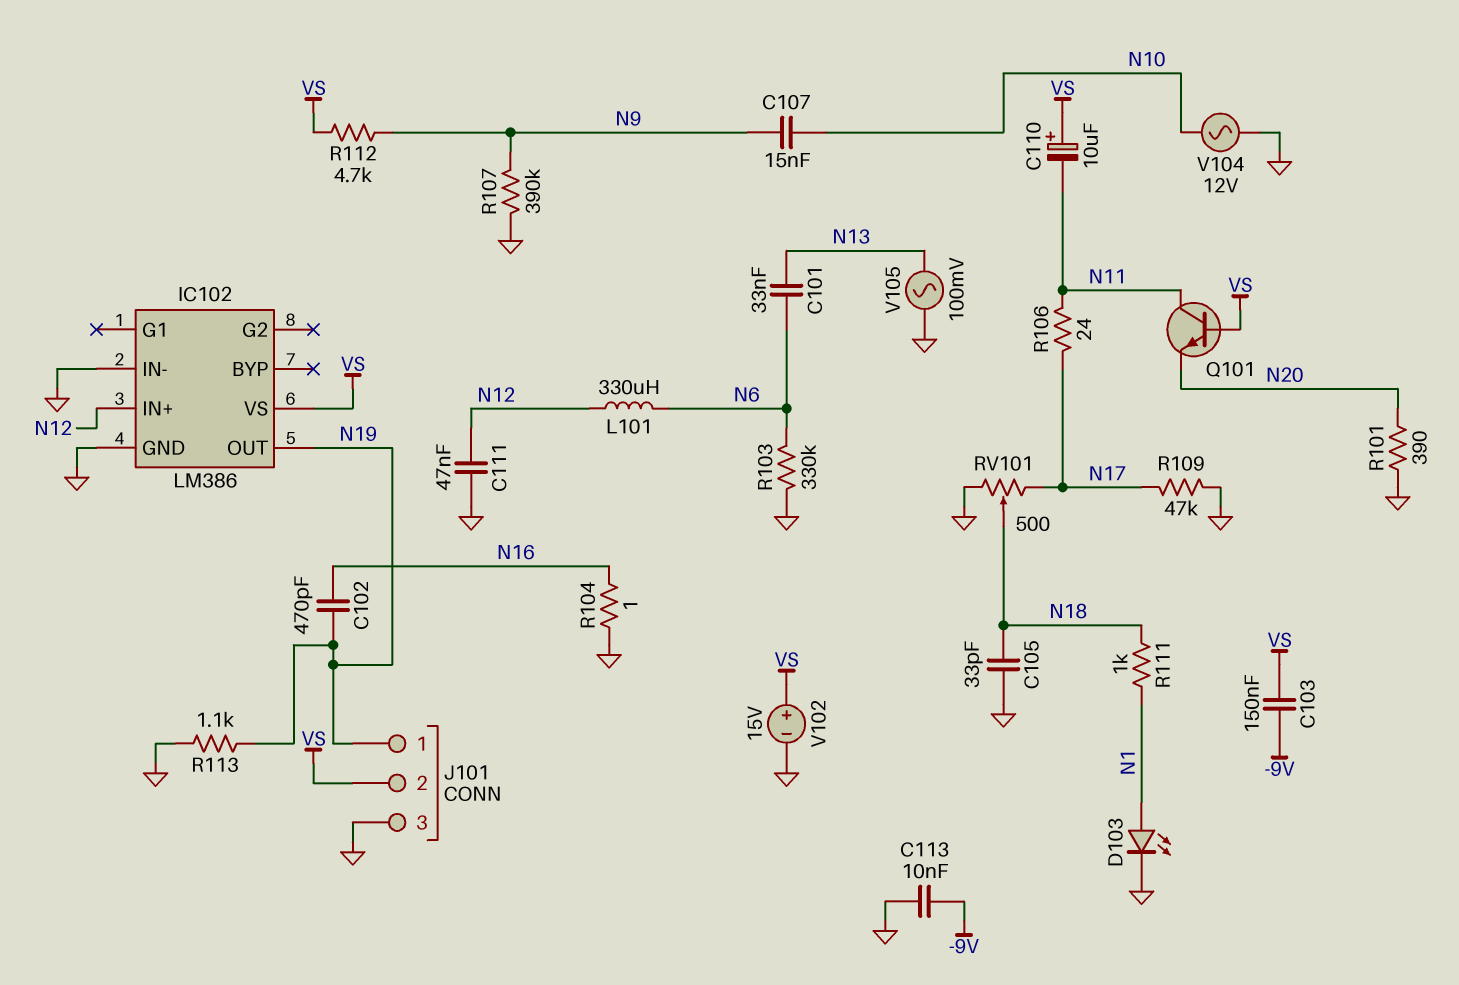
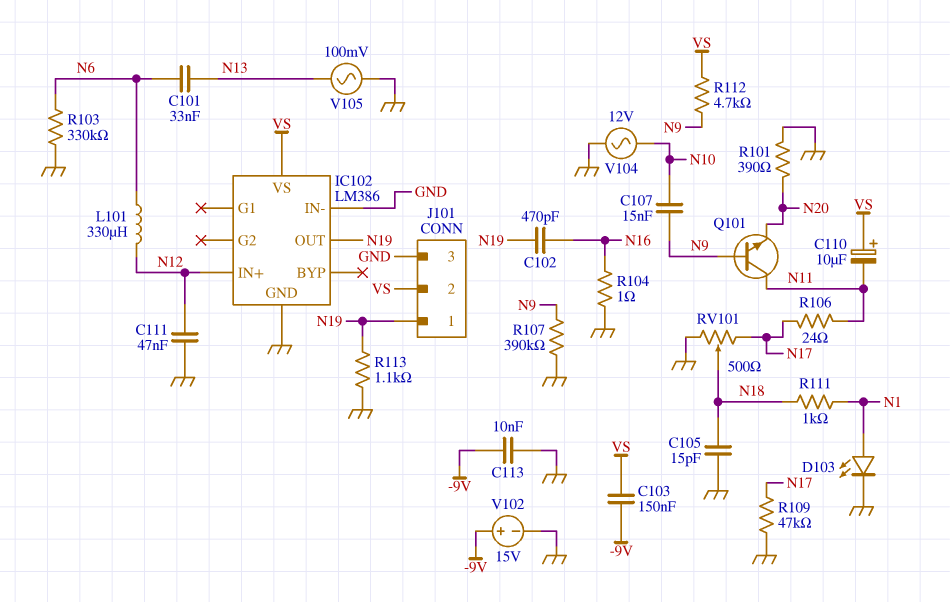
C105: 33pF (GND, N18) -> 15pF (GND, N18)
Q101: NPN (B VS, C N11, E N20) -> NPN (B N9, C N11, E N20)
V102: 15V (plus VS, minus GND) -> 15V (plus -9V, minus GND)

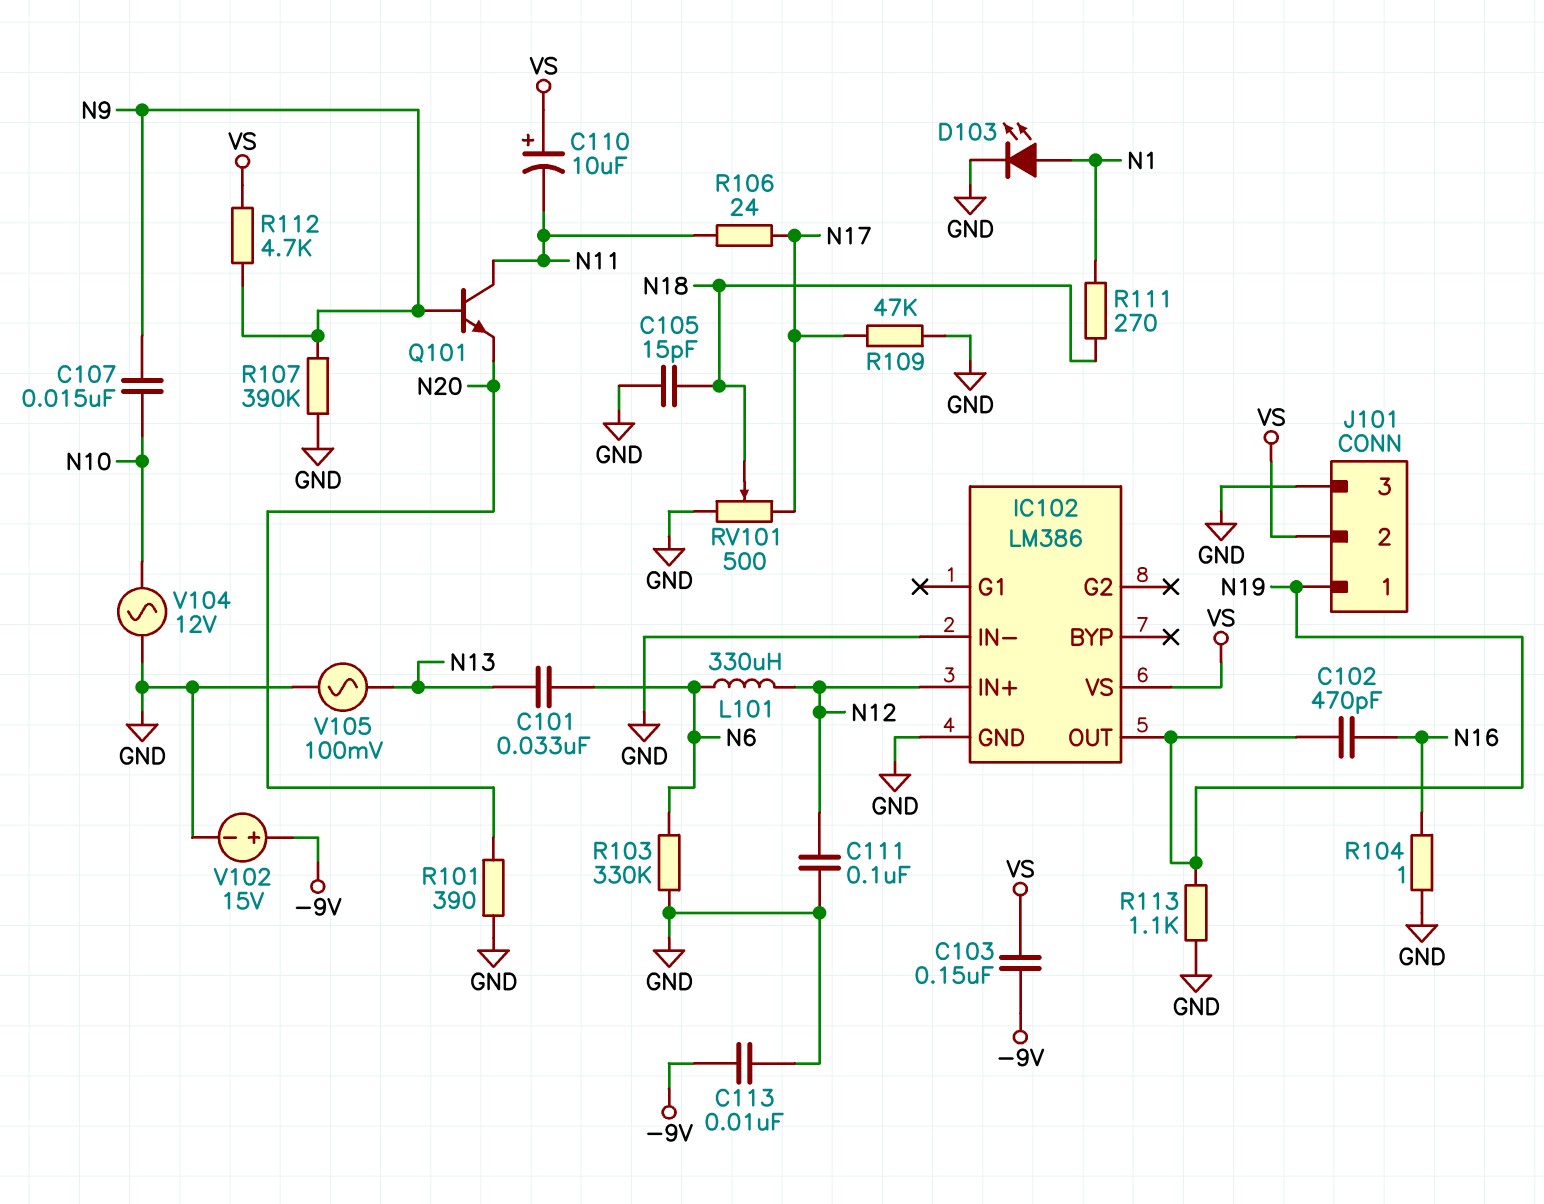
C111: 47nF (GND, N12) -> 100nF (GND, N12)
R111: 1k (N1, N18) -> 270 (N1, N18)

